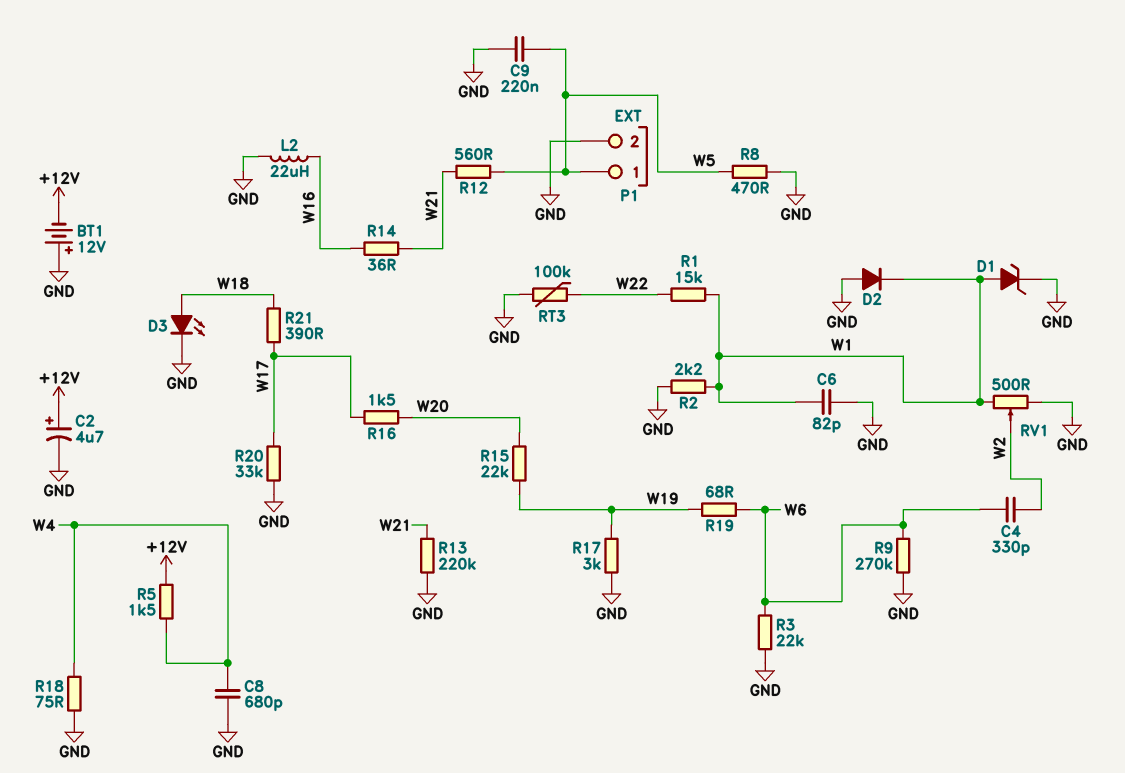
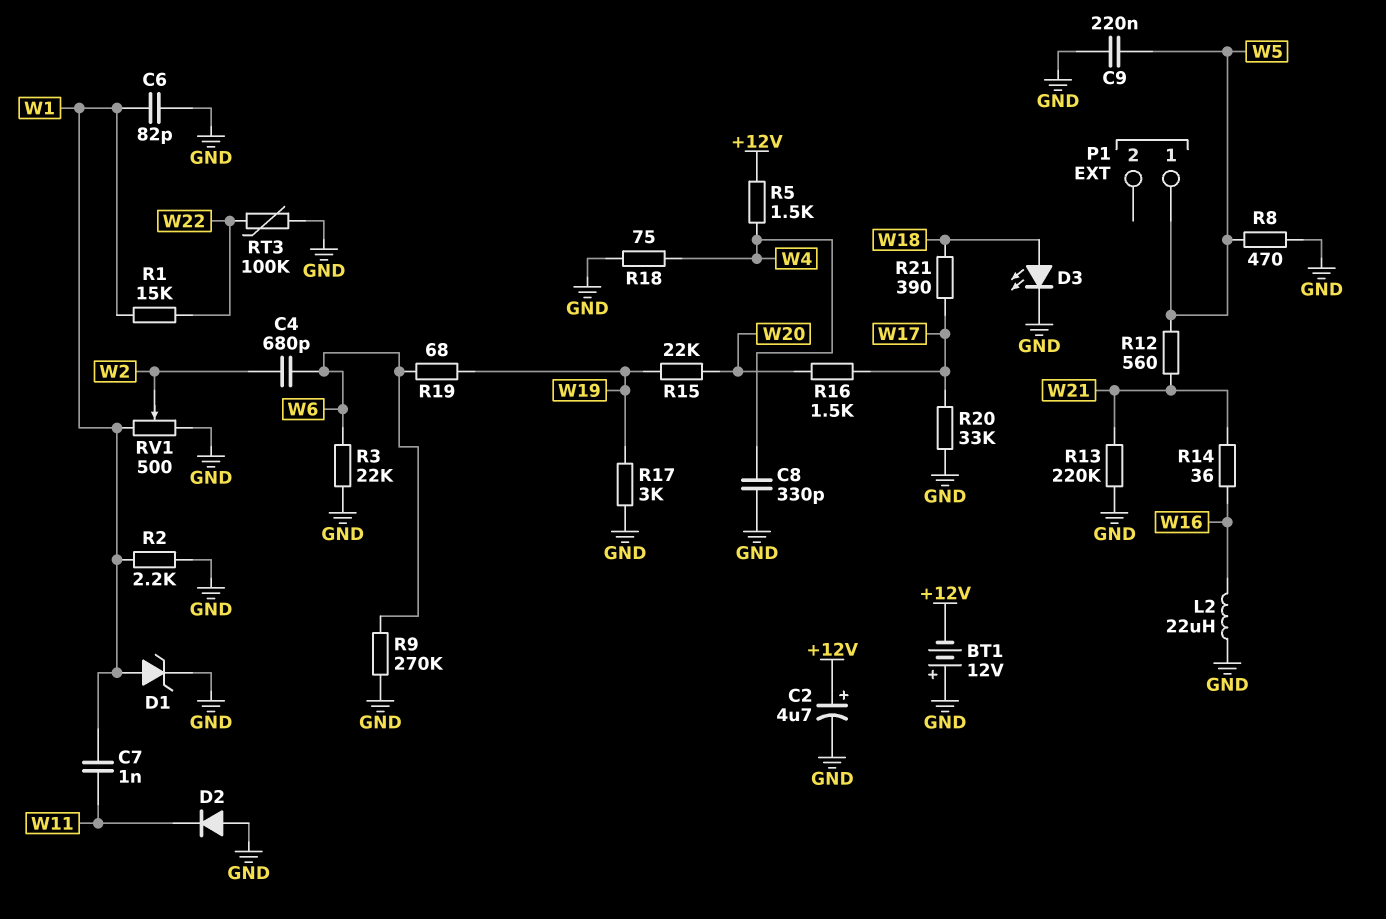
C4: 330pF (W2, W6) -> 680pF (W2, W6)
C7: none -> 1nF (W1, W11)
C8: 680pF (GND, W4) -> 330pF (GND, W4)
D2: diode (A GND, K W1) -> diode (A GND, K W11)
P1 pin 2: GND -> none

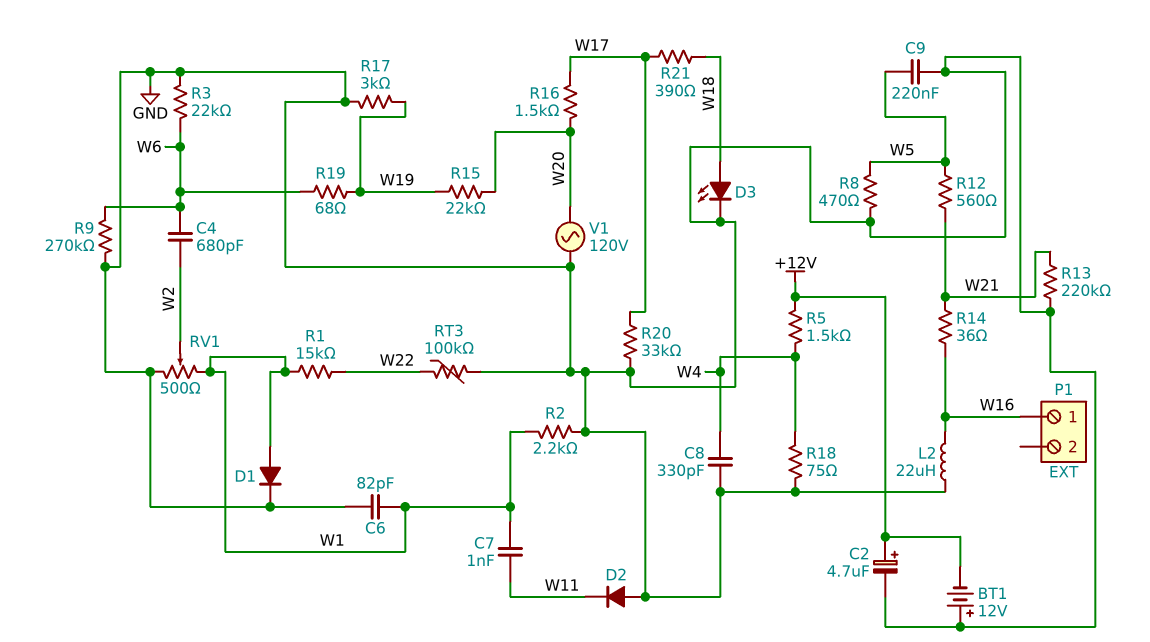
D1: zener (A W1, K GND) -> diode (A W1, K GND)
P1 pin 1: W5 -> W16
V1: none -> AC 120V (GND, W20)

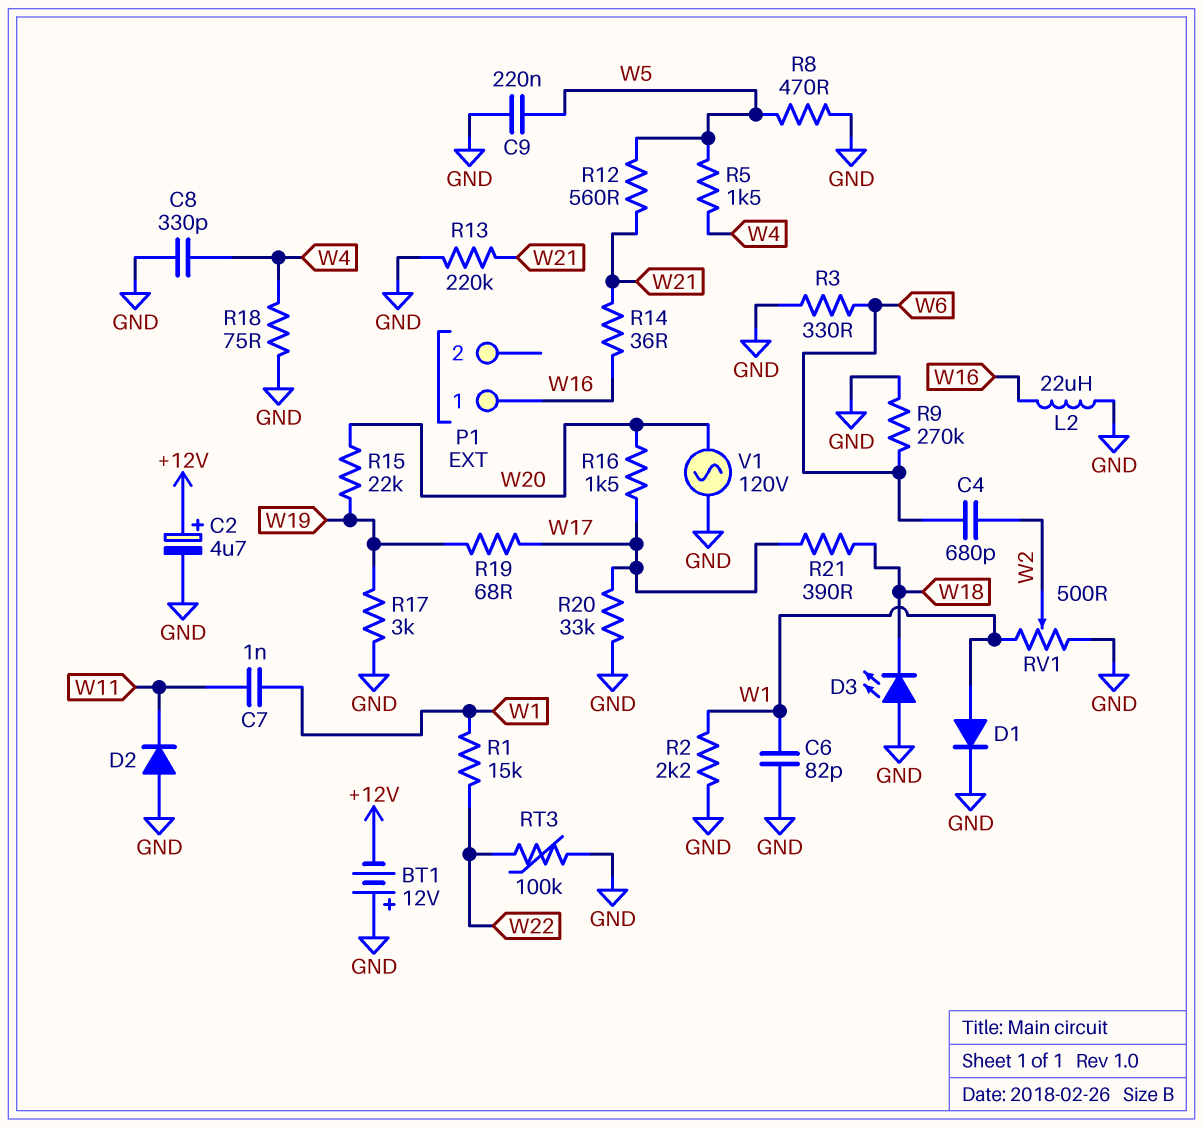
D3: LED (A W18, K GND) -> LED (A GND, K W18)
R3: 22k (GND, W6) -> 330 (GND, W6)
R5: 1.5k (+12V, W4) -> 1.5k (W4, W5)
R19: 68 (W6, W19) -> 68 (W17, W19)

